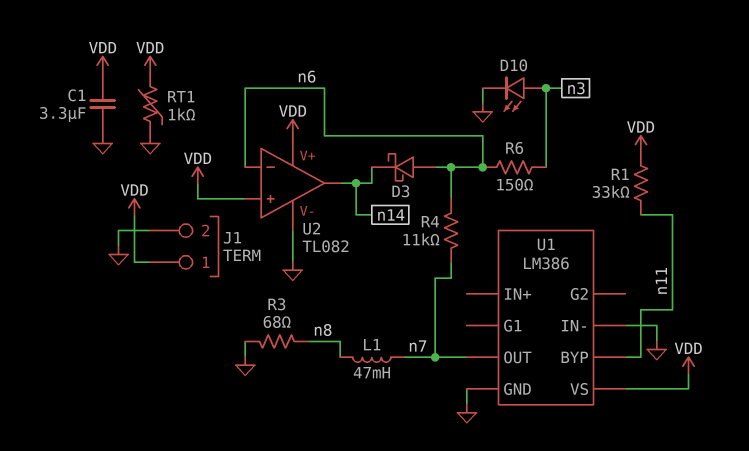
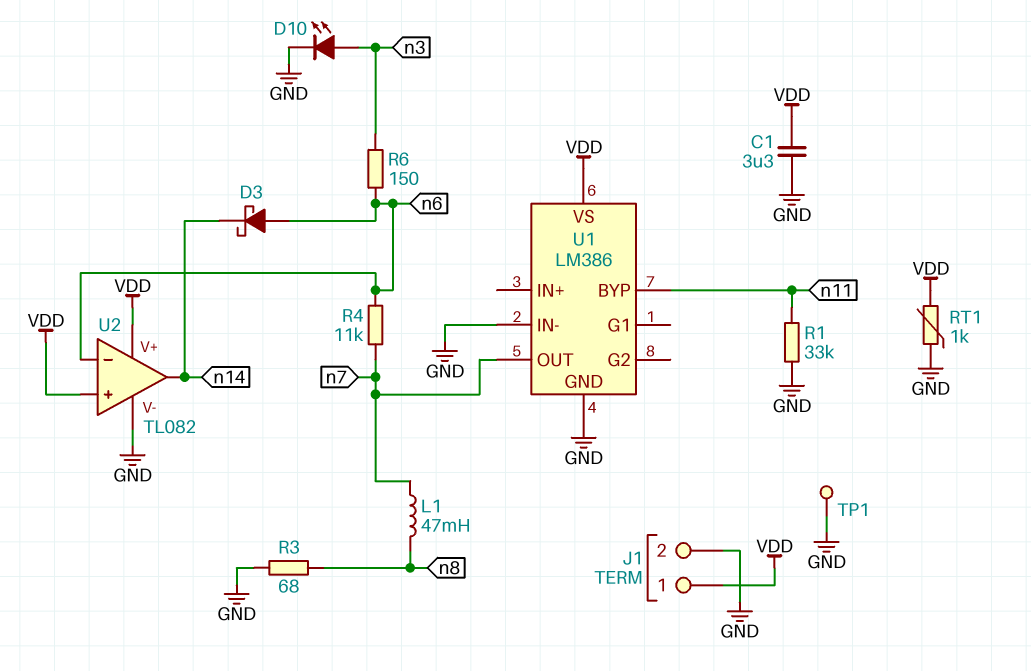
R1: 33k (VDD, n11) -> 33k (GND, n11)
TP1: none -> test point (GND)

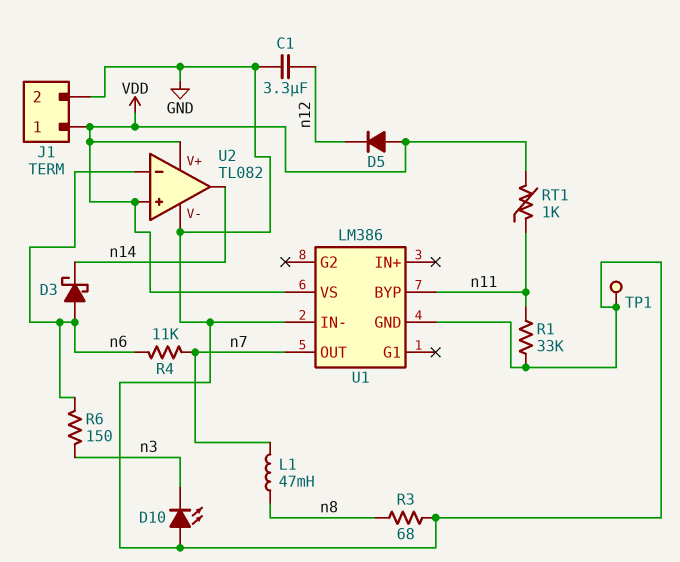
C1: 3.3uF (GND, VDD) -> 3.3uF (GND, n12)
D5: none -> diode (A VDD, K n12)
D10: LED (A n3, K GND) -> LED (A GND, K n3)
RT1: 1k (GND, VDD) -> 1k (VDD, n11)

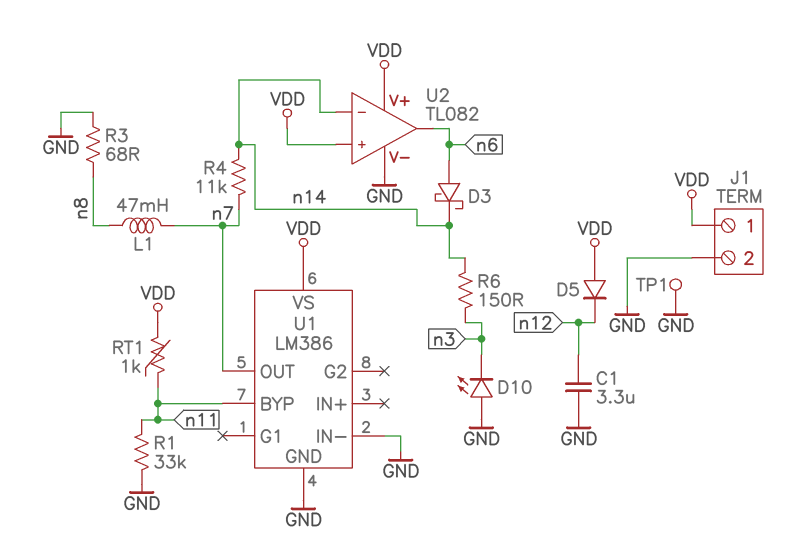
R4: 11k (n6, n7) -> 11k (n7, n14)
R6: 150 (n3, n6) -> 150 (n3, n14)
U2 pin in-: n6 -> n14
U2 pin out: n14 -> n6

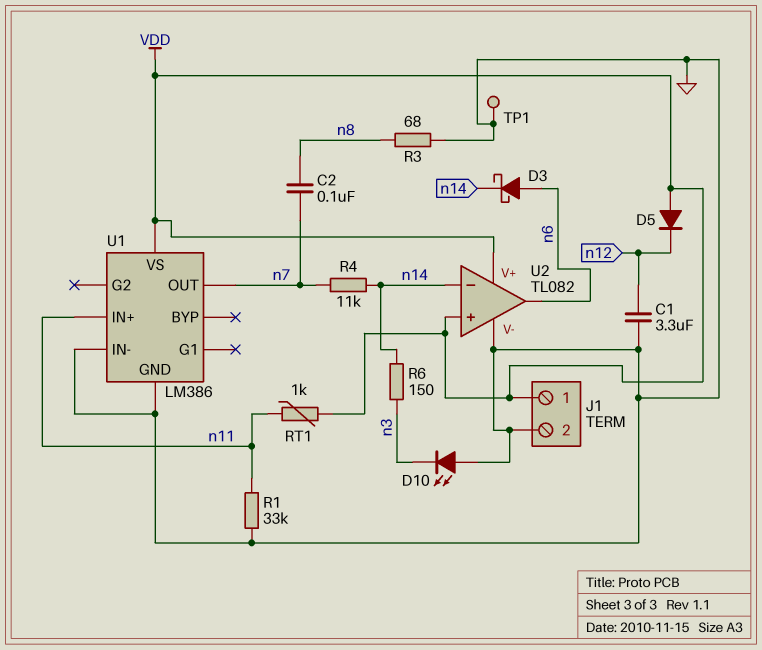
C2: none -> 100nF (n7, n8)
L1: 47mH (n7, n8) -> none
U1 pin BYP: n11 -> none
U1 pin IN+: none -> n11

